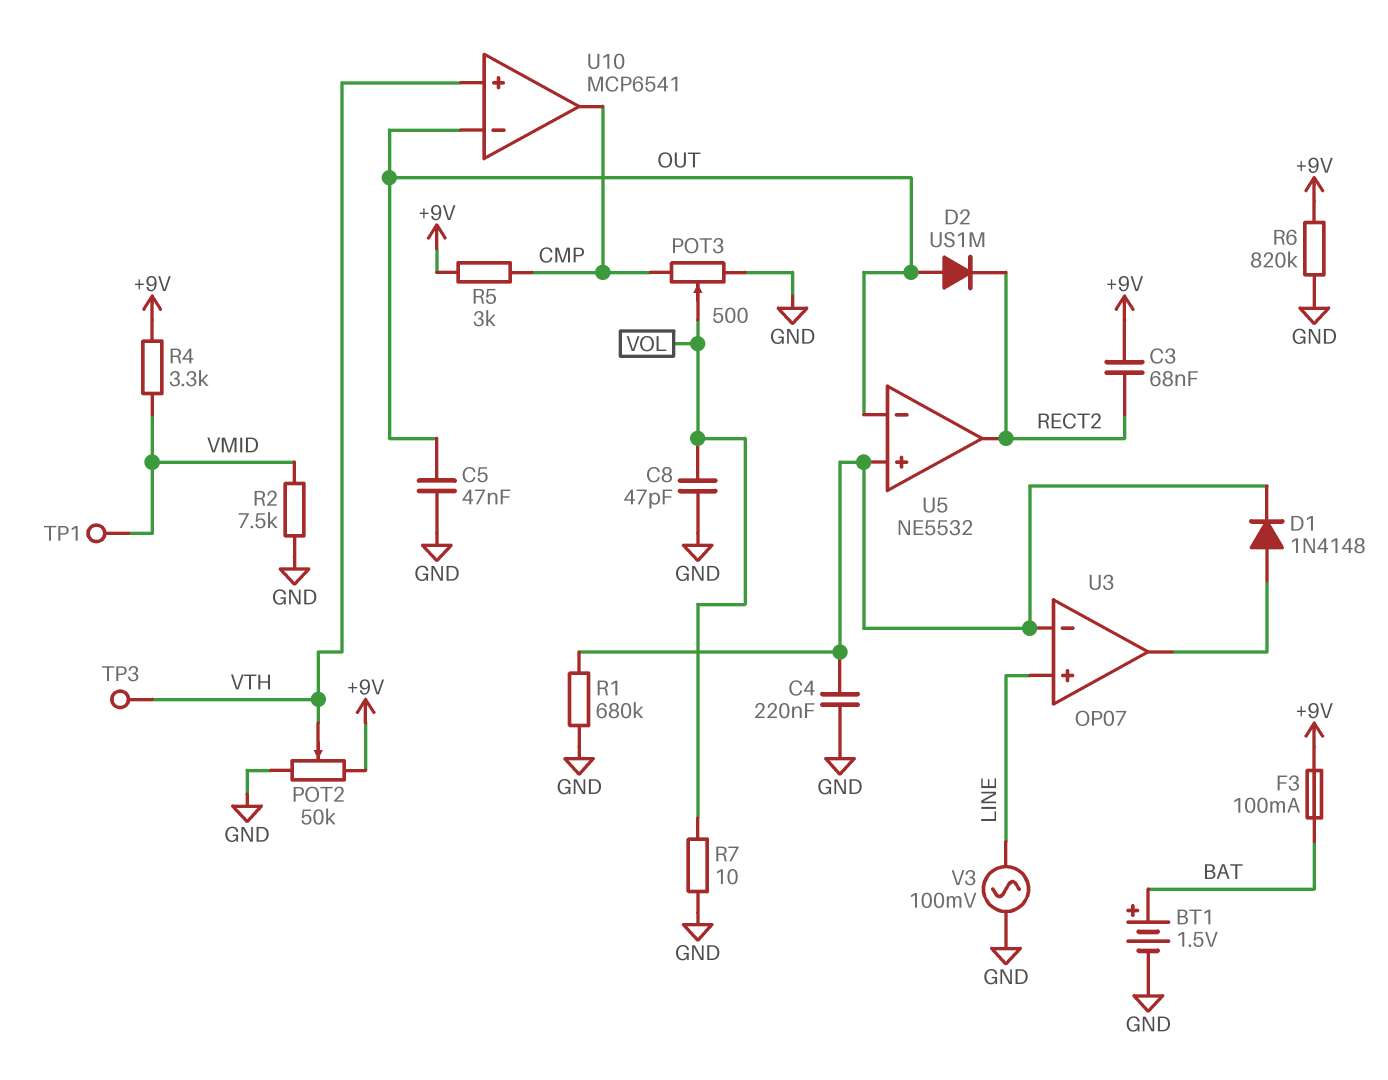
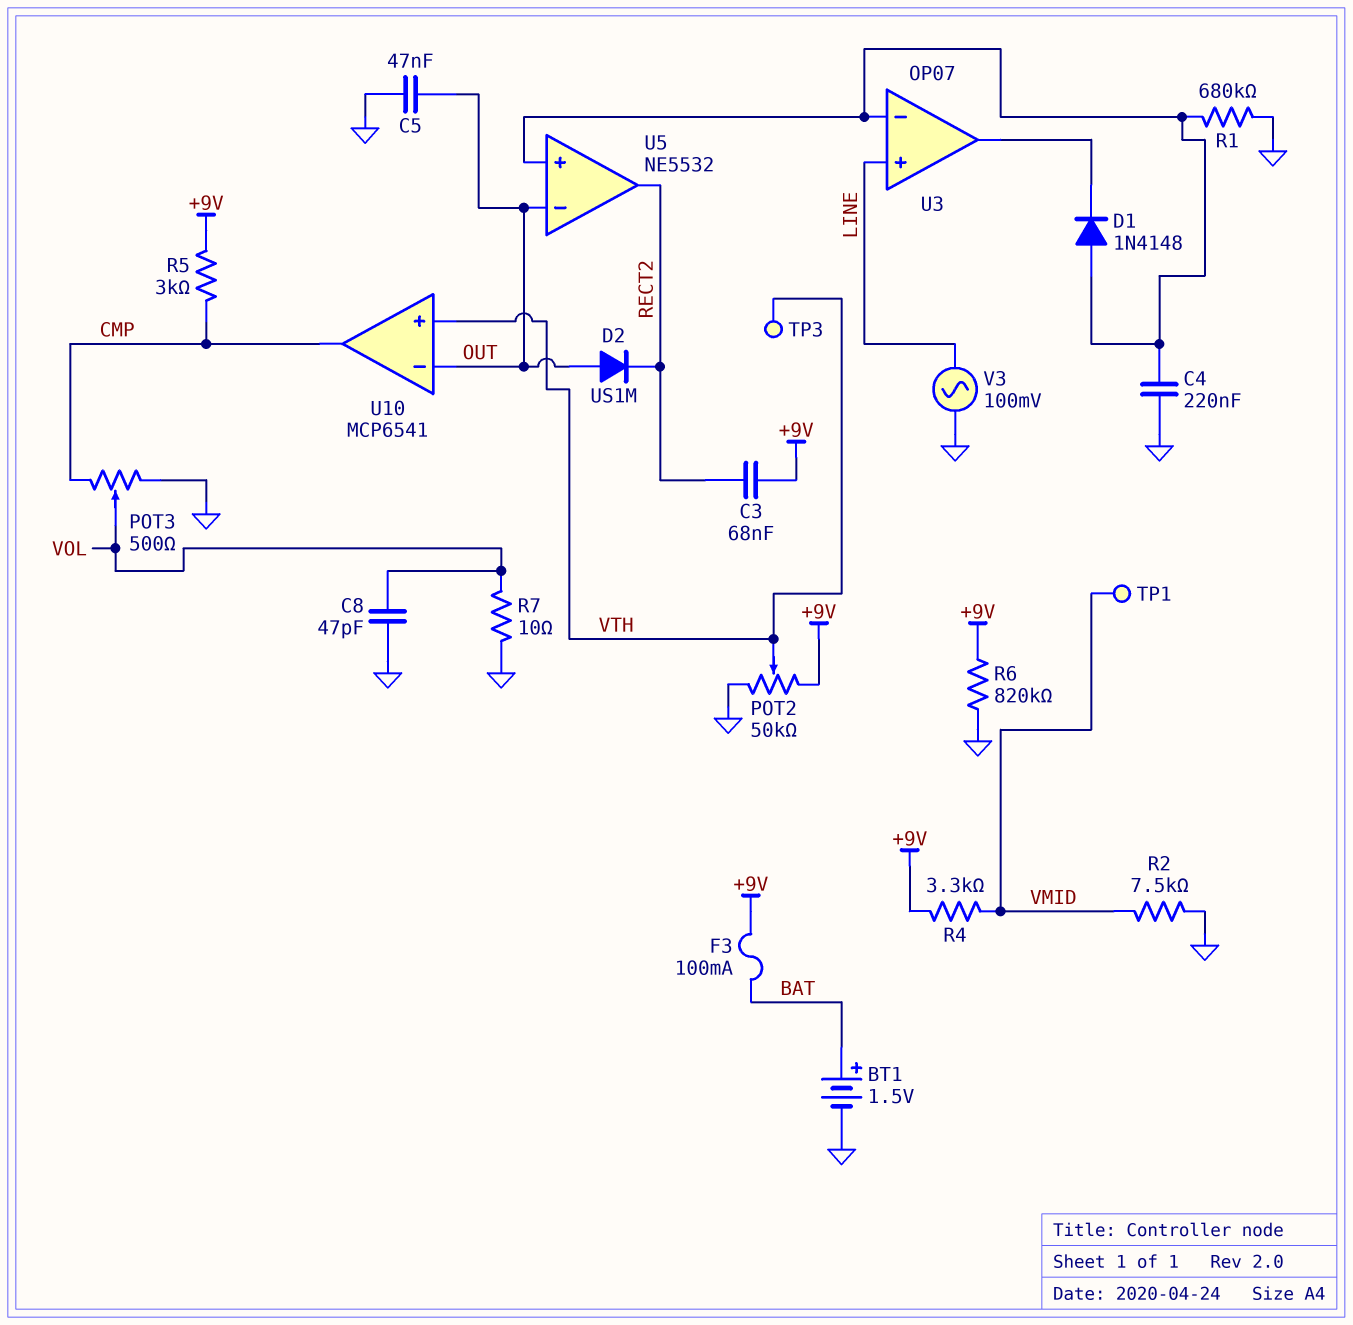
D1: diode 1N4148 (A U3/out, K U3/in-) -> diode 1N4148 (A U3/in-, K U3/out)

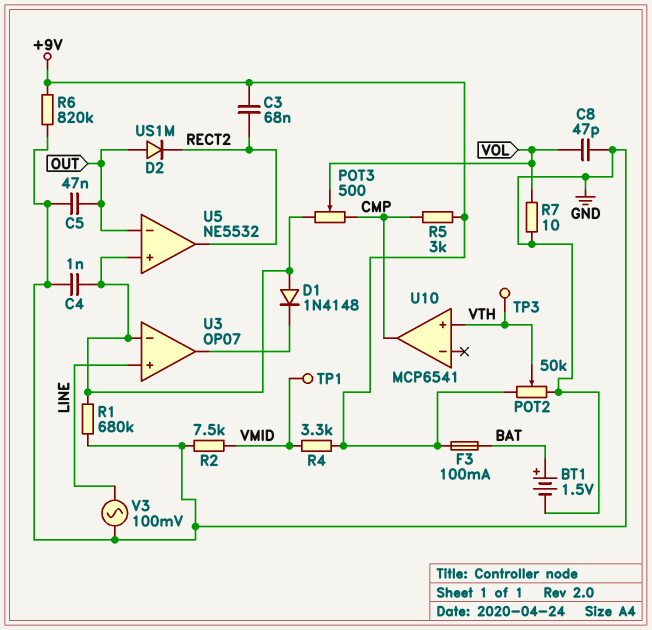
C4: 220nF (GND, U3/in-) -> 1nF (GND, U3/in-)
POT3: 500 (CMP, GND, wiper VOL) -> 500 (CMP, U3/in-, wiper VOL)
U10 pin in-: OUT -> none

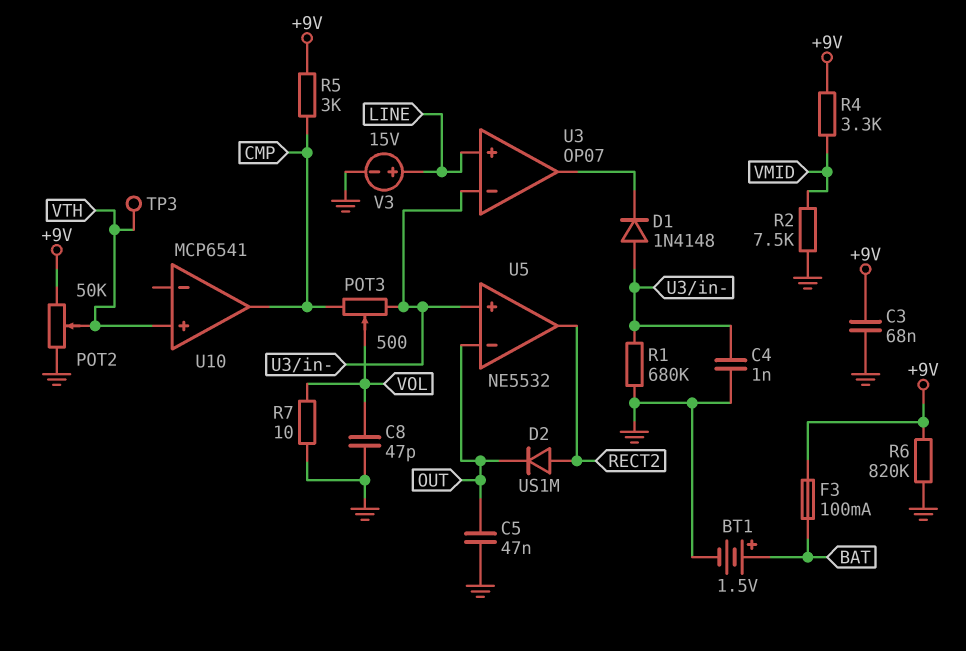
C3: 68nF (+9V, RECT2) -> 68nF (+9V, GND)
D2: diode US1M (A OUT, K RECT2) -> diode US1M (A RECT2, K OUT)
TP1: test point (VMID) -> none
V3: AC 100mV (GND, LINE) -> 15V (plus LINE, minus GND)

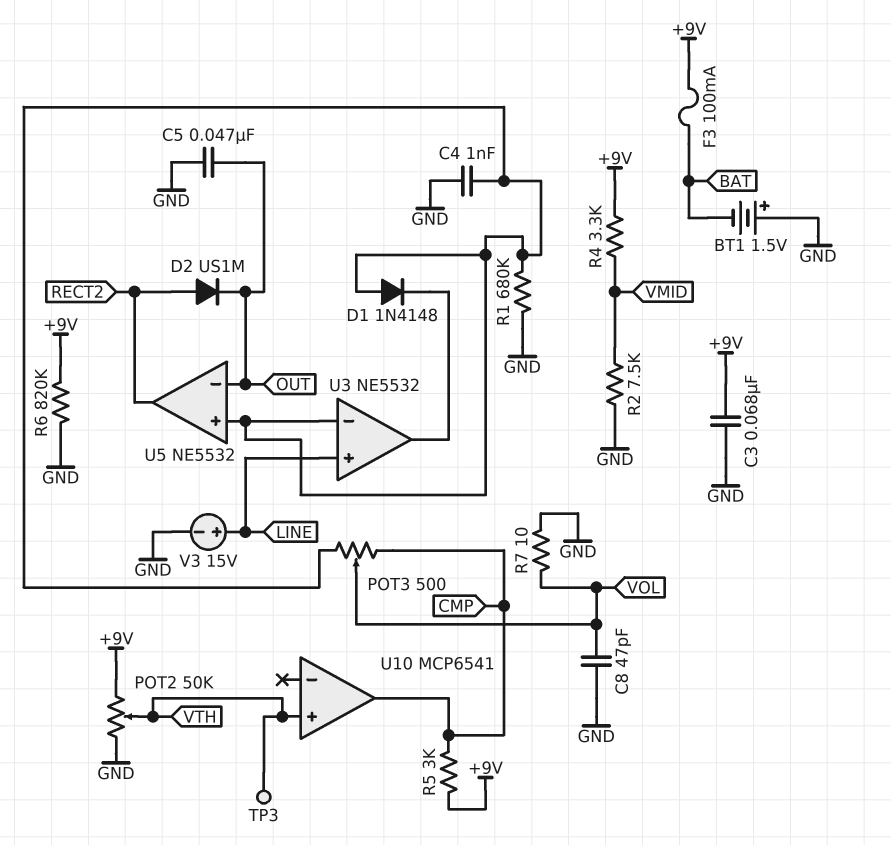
BT1: 1.5V (plus BAT, minus GND) -> 1.5V (plus GND, minus BAT)
U3: OP07 -> NE5532

